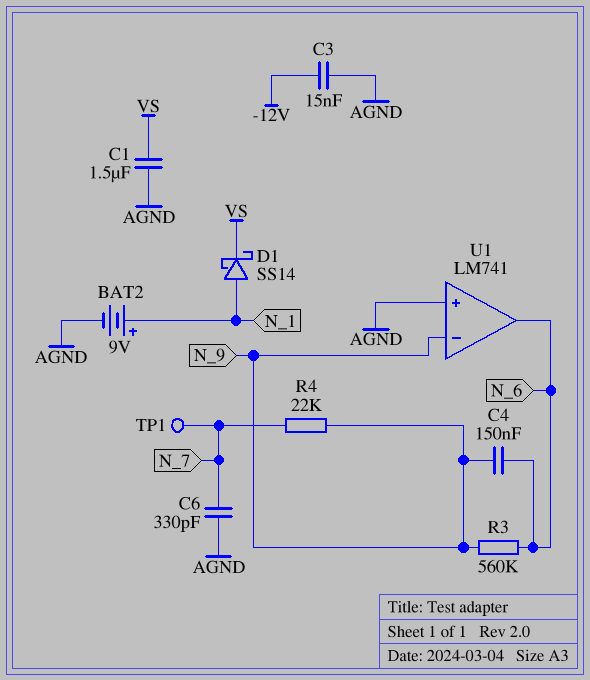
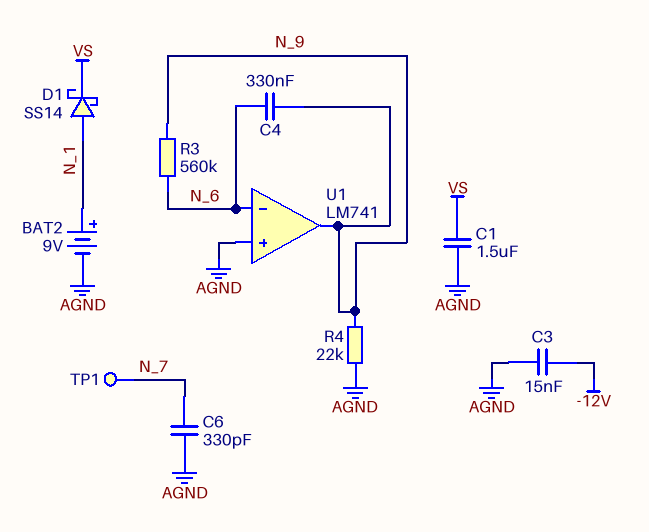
C4: 150nF (N_6, N_9) -> 330nF (N_6, N_9)
R4: 22k (N_7, N_9) -> 22k (AGND, N_9)
U1 pin in-: N_9 -> N_6
U1 pin out: N_6 -> N_9

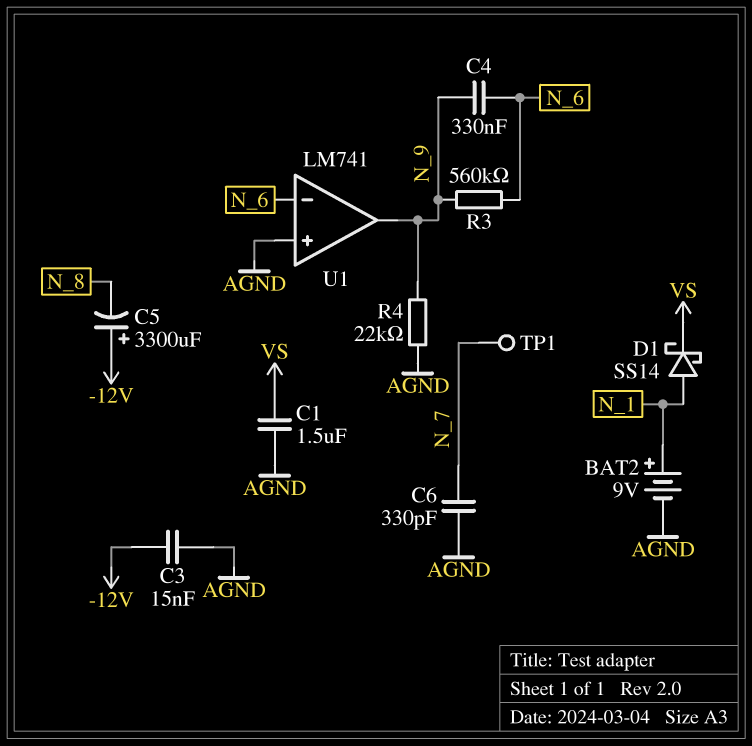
C5: none -> 3300uF (plus -12V, minus N_8)

